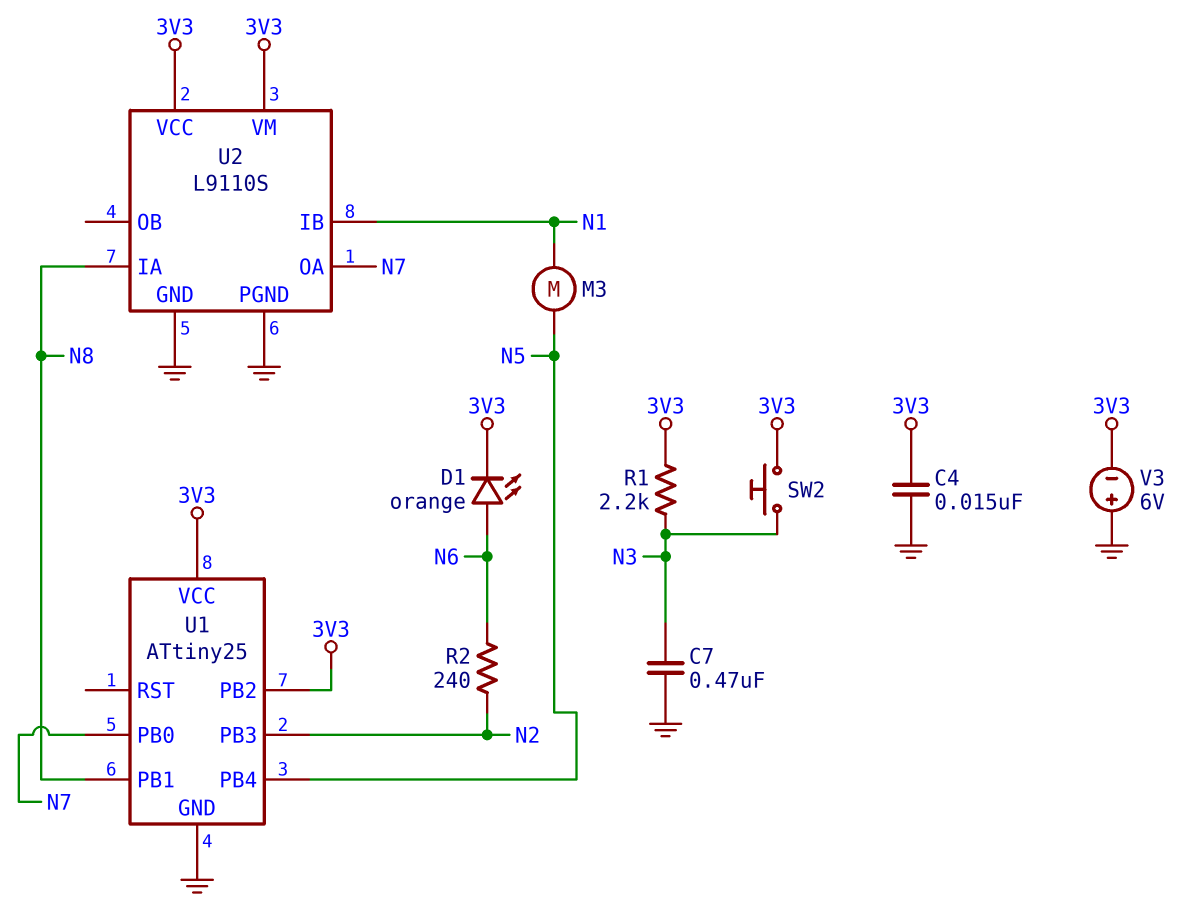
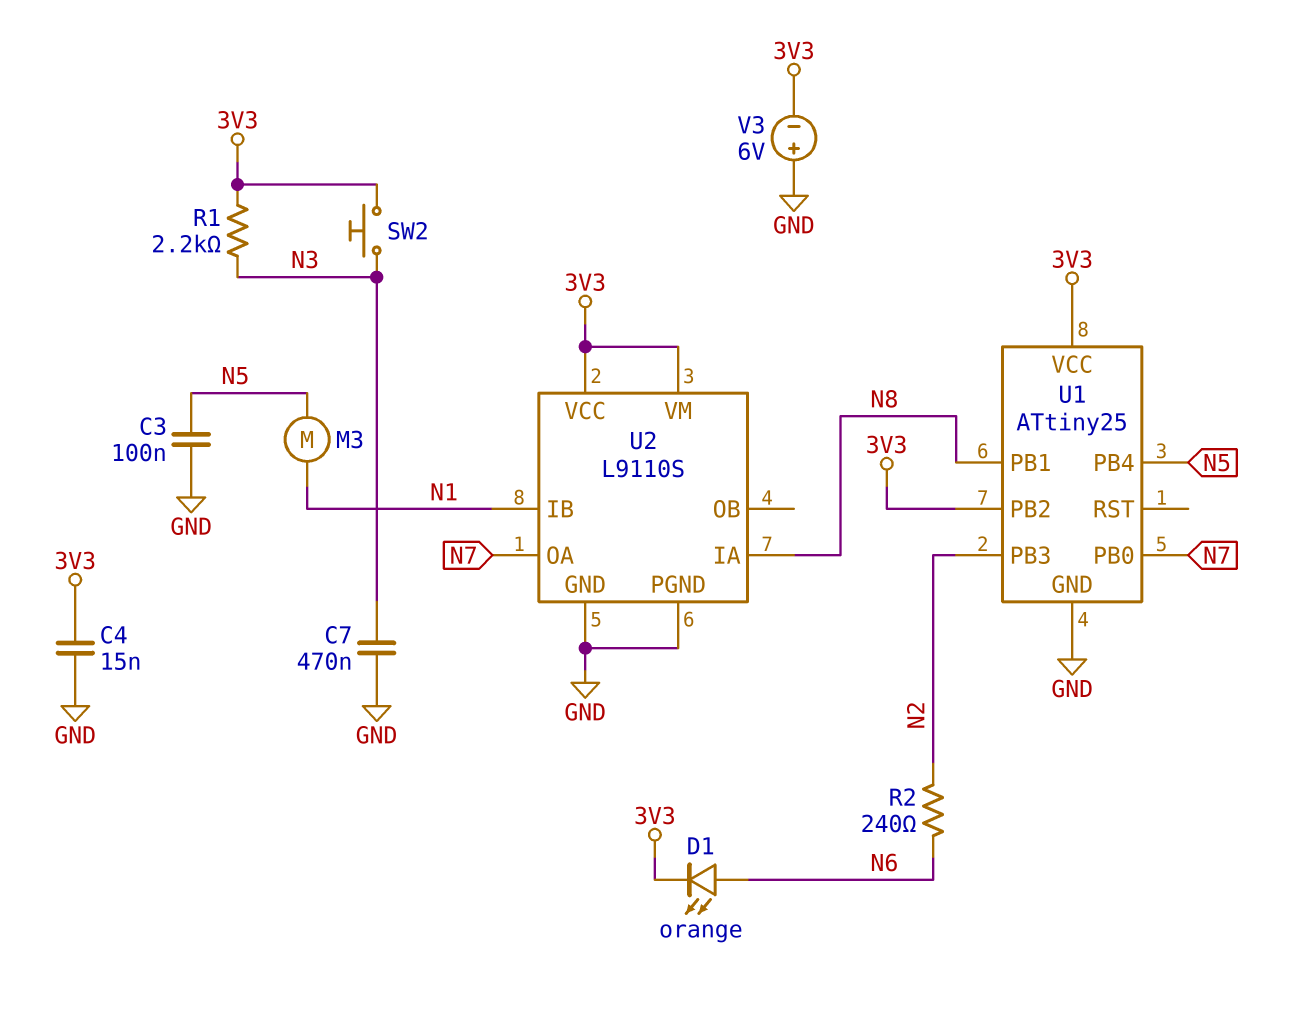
C3: none -> 100nF (GND, N5)

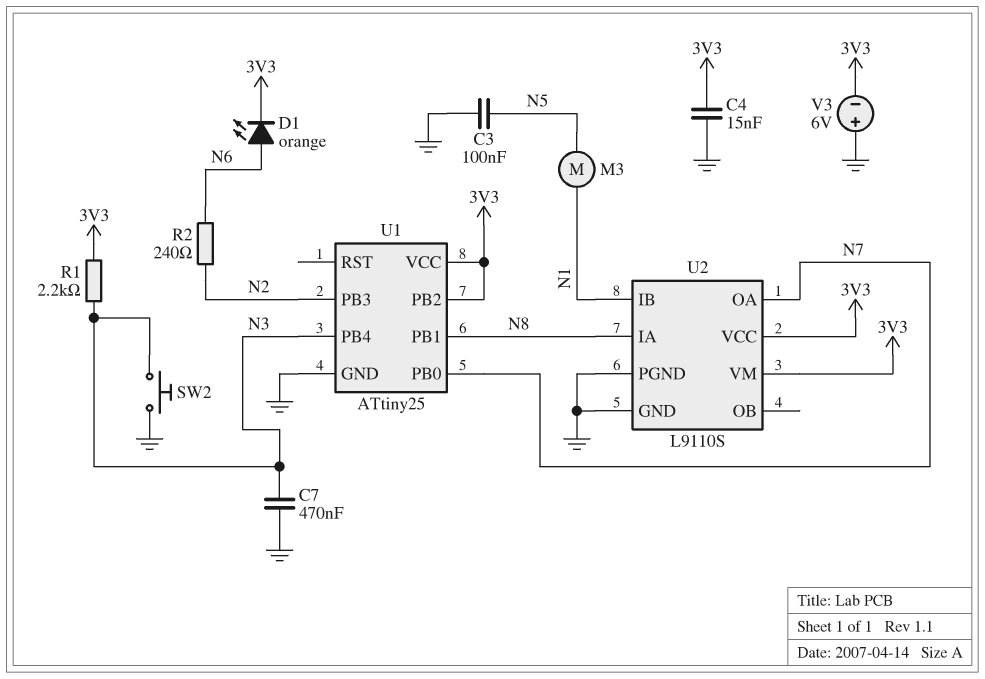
SW2: button (3V3, N3) -> button (GND, N3)
U1 pin PB4: N5 -> N3

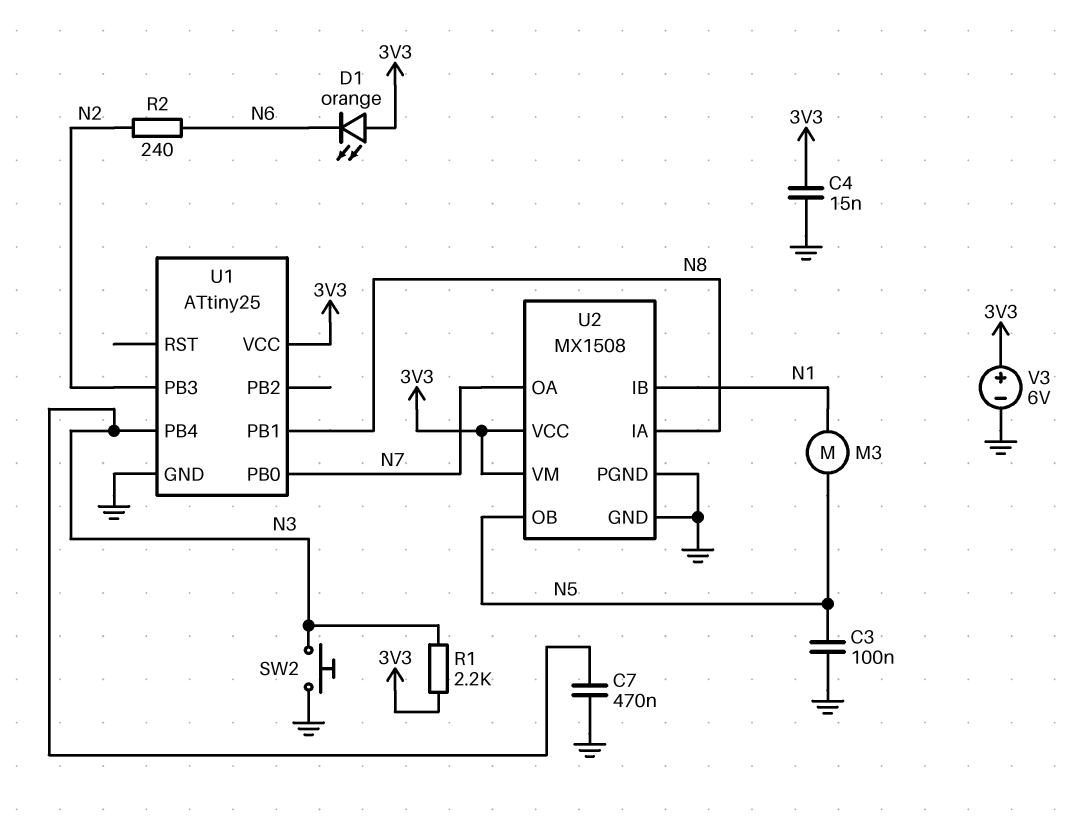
D1: LED orange (A N6, K 3V3) -> LED orange (A 3V3, K N6)
U1 pin PB2: 3V3 -> none
U2: L9110S -> MX1508
U2 pin OB: none -> N5
V3: 6V (plus GND, minus 3V3) -> 6V (plus 3V3, minus GND)

